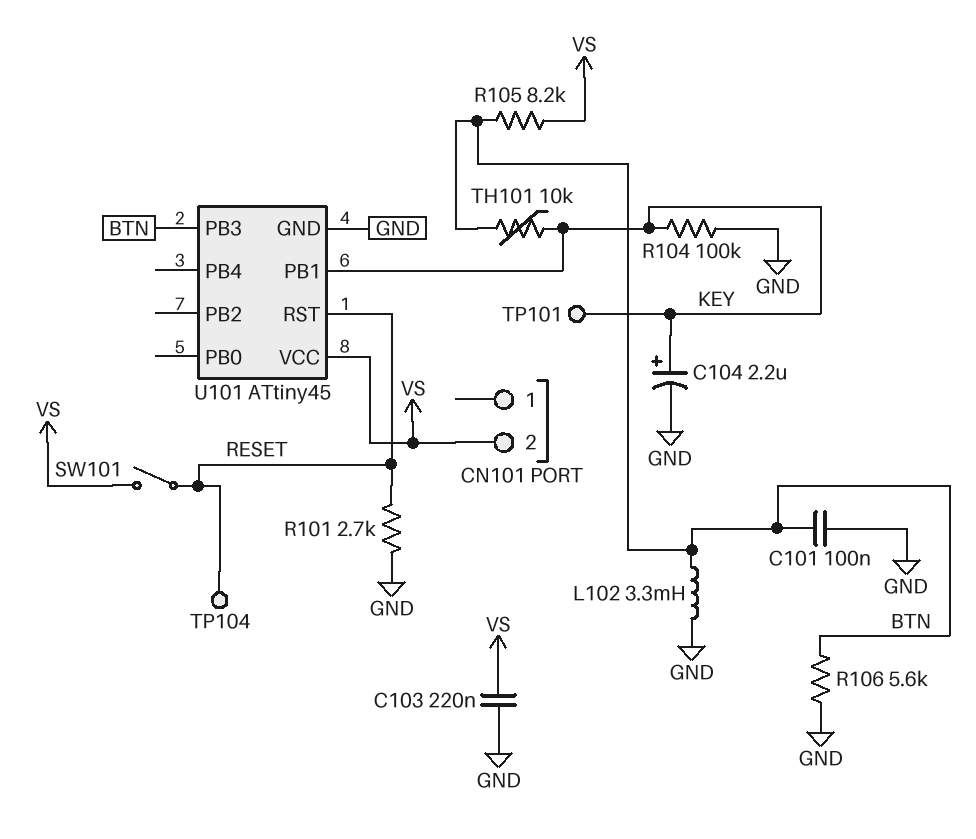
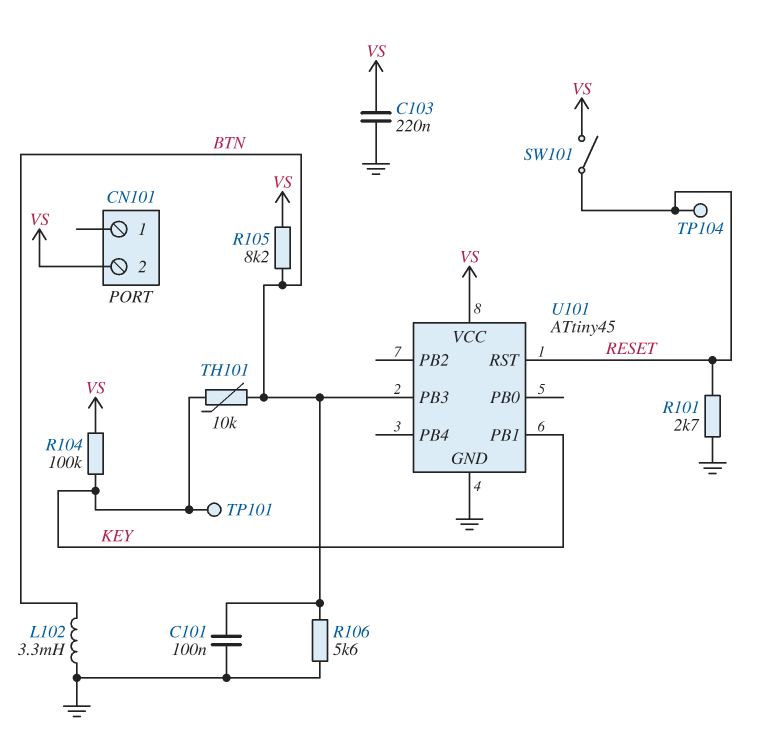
C104: 2.2uF (plus KEY, minus GND) -> none
R104: 100k (GND, KEY) -> 100k (KEY, VS)

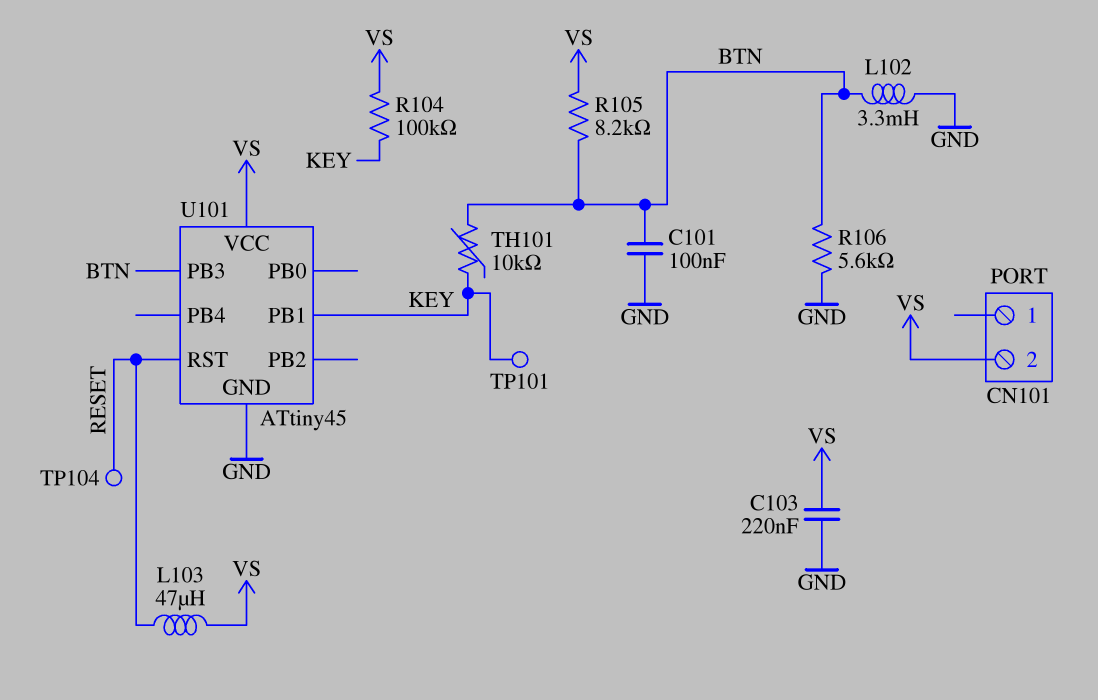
L103: none -> 47uH (RESET, VS)
R101: 2.7k (GND, RESET) -> none
SW101: switch (RESET, VS) -> none

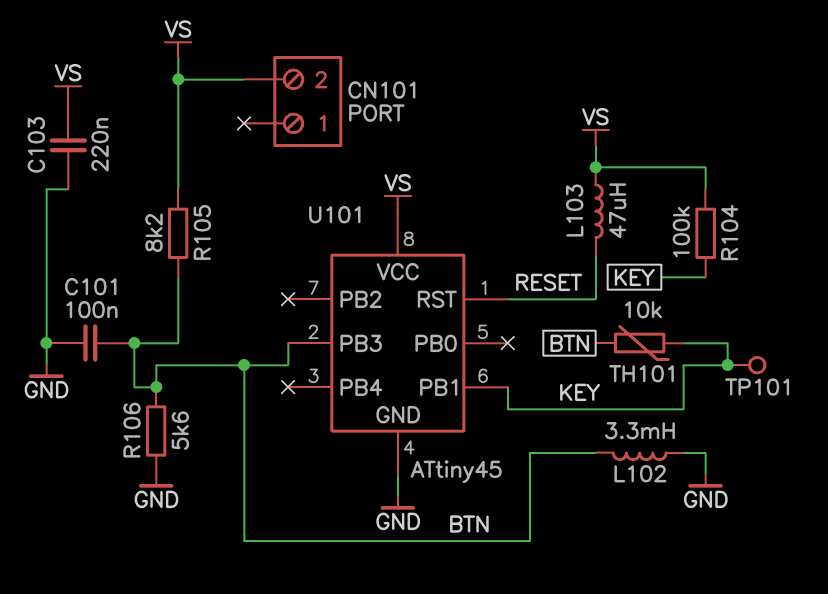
TP104: test point (RESET) -> none

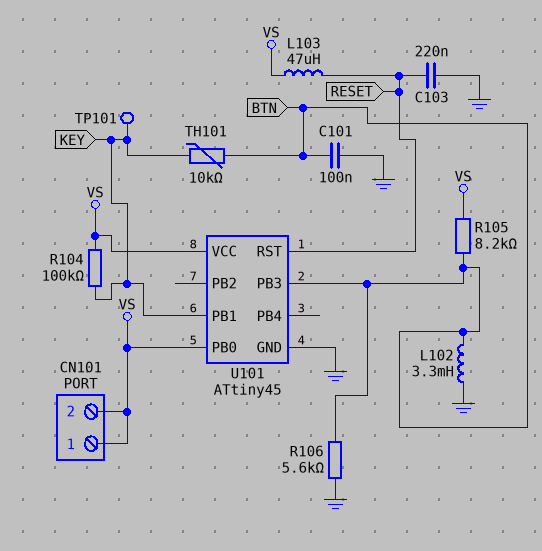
C103: 220nF (GND, VS) -> 220nF (GND, RESET)
CN101 pin 1: none -> VS
U101 pin PB0: none -> VS

